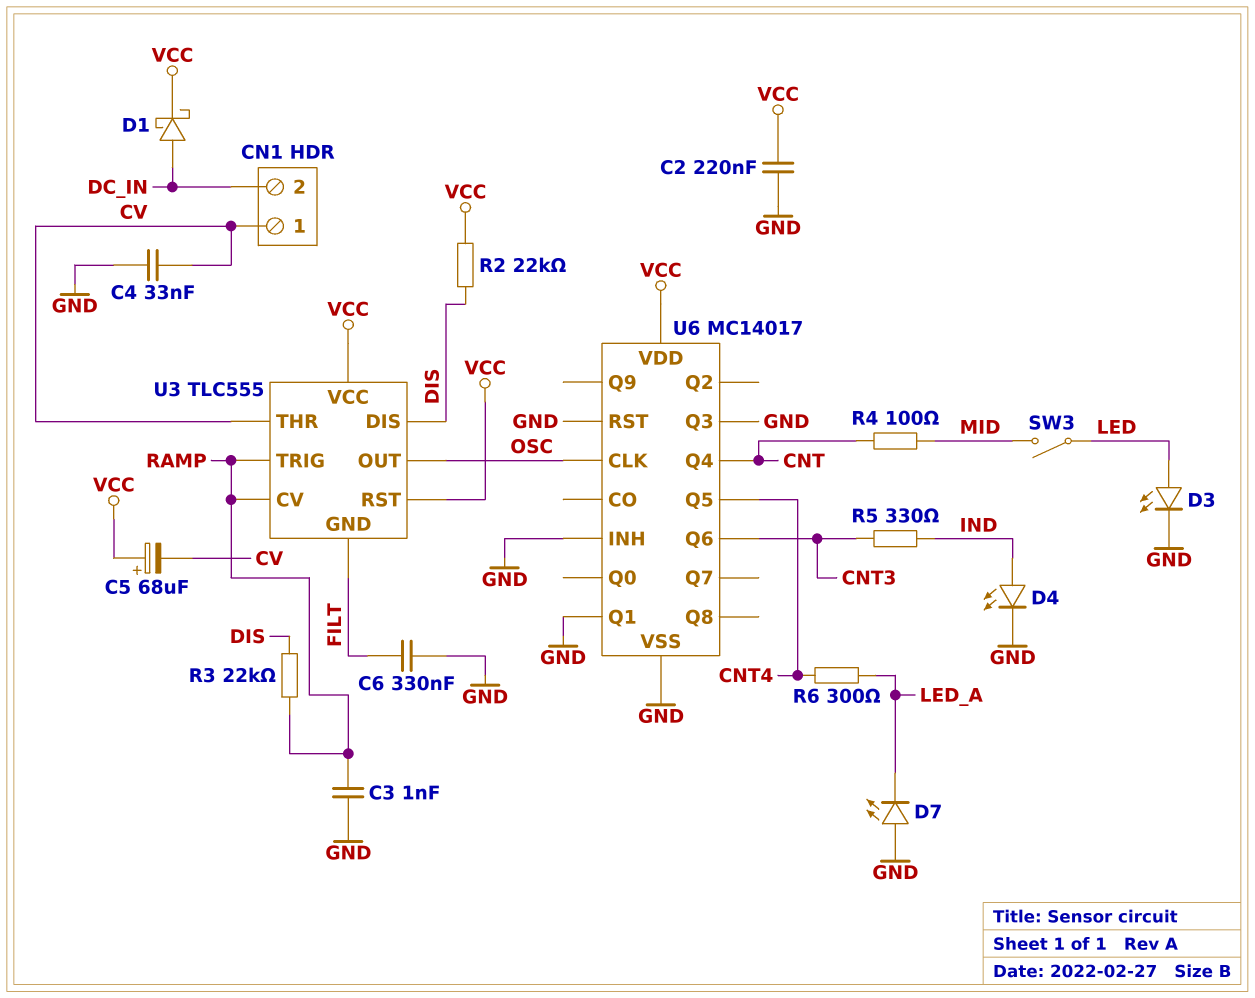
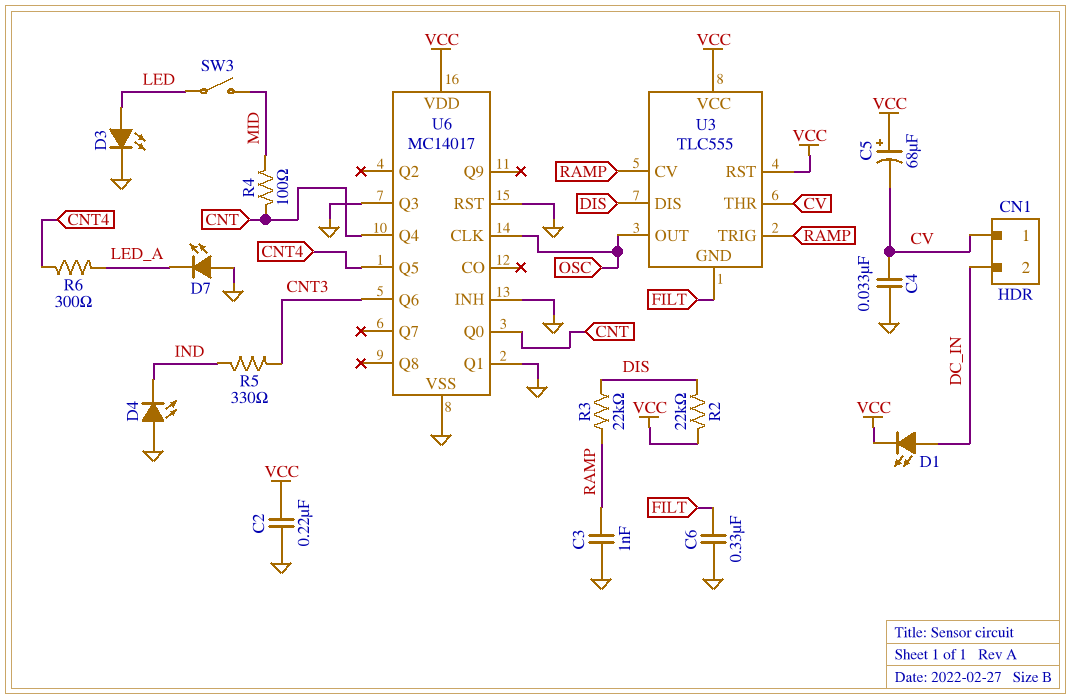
D1: schottky (A DC_IN, K VCC) -> LED (A DC_IN, K VCC)
D4: LED (A IND, K GND) -> LED (A GND, K IND)
U6 pin Q0: none -> CNT

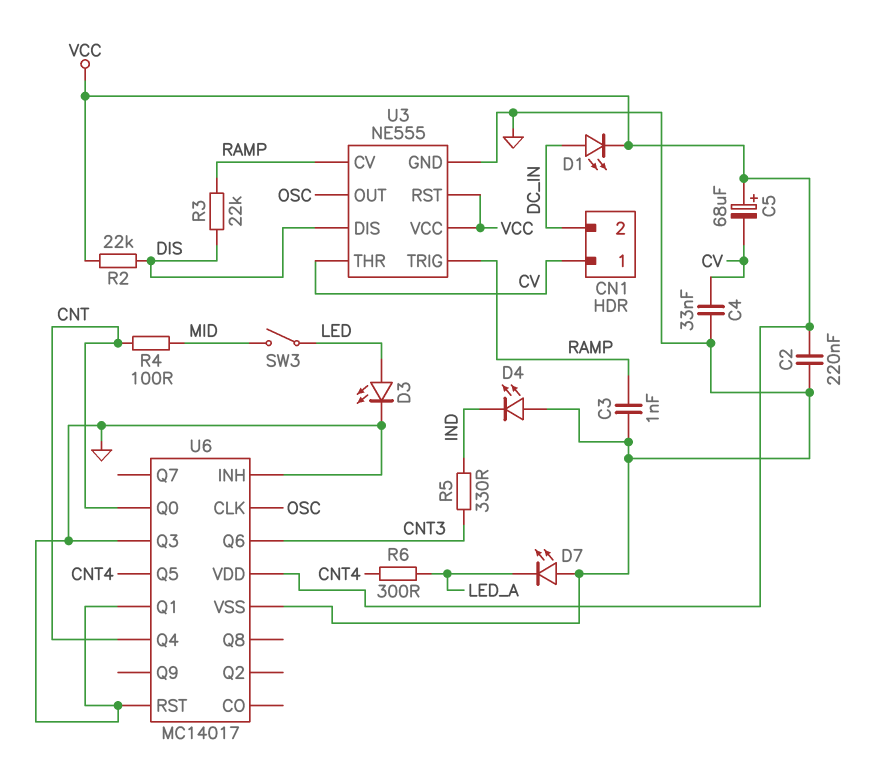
C6: 330nF (FILT, GND) -> none
U3: TLC555 -> NE555
U3 pin GND: FILT -> GND

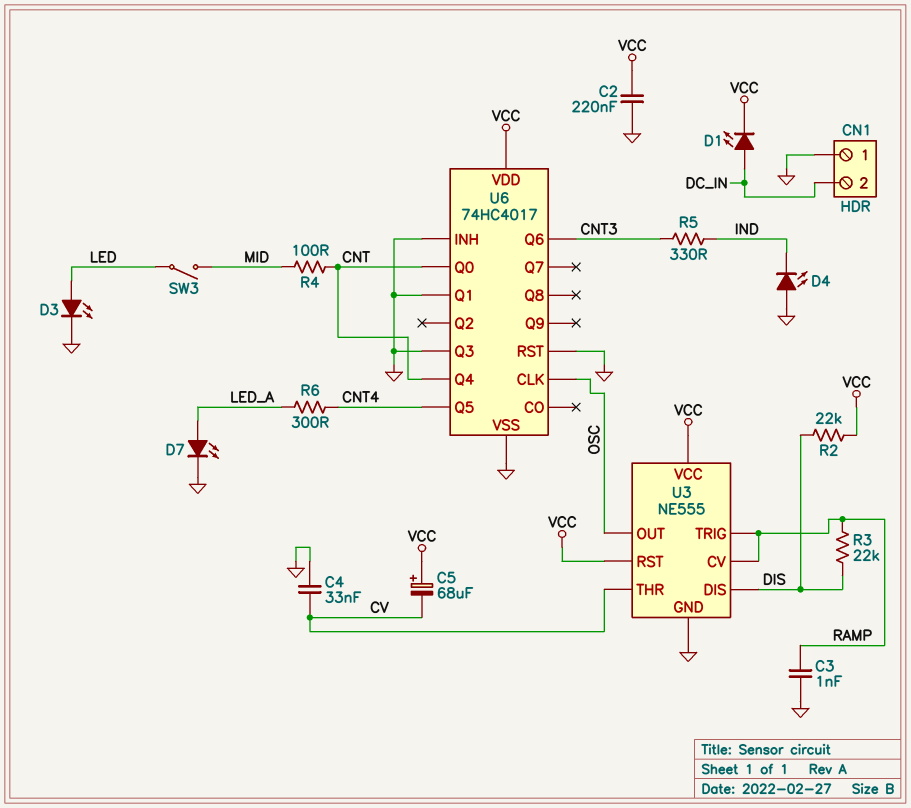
CN1 pin 1: CV -> GND
D7: LED (A GND, K LED_A) -> LED (A LED_A, K GND)
U6: MC14017 -> 74HC4017

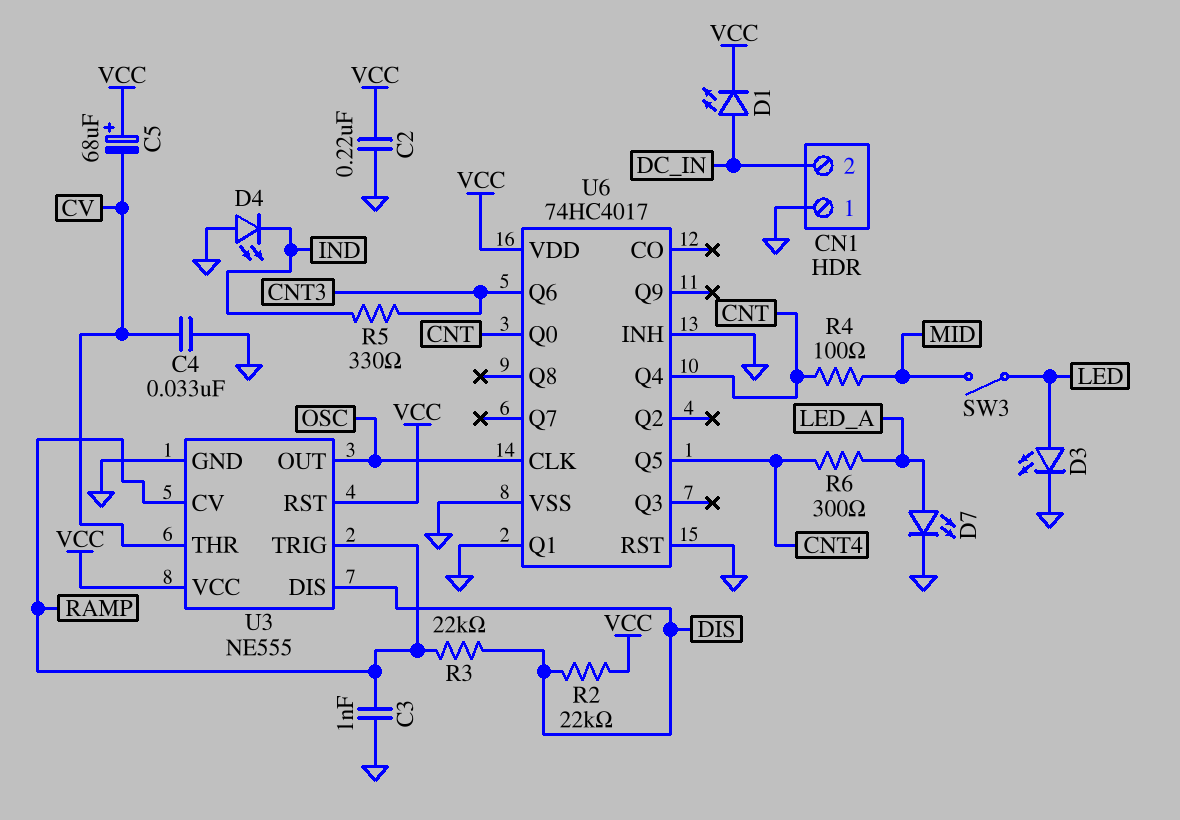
U6 pin Q3: GND -> none

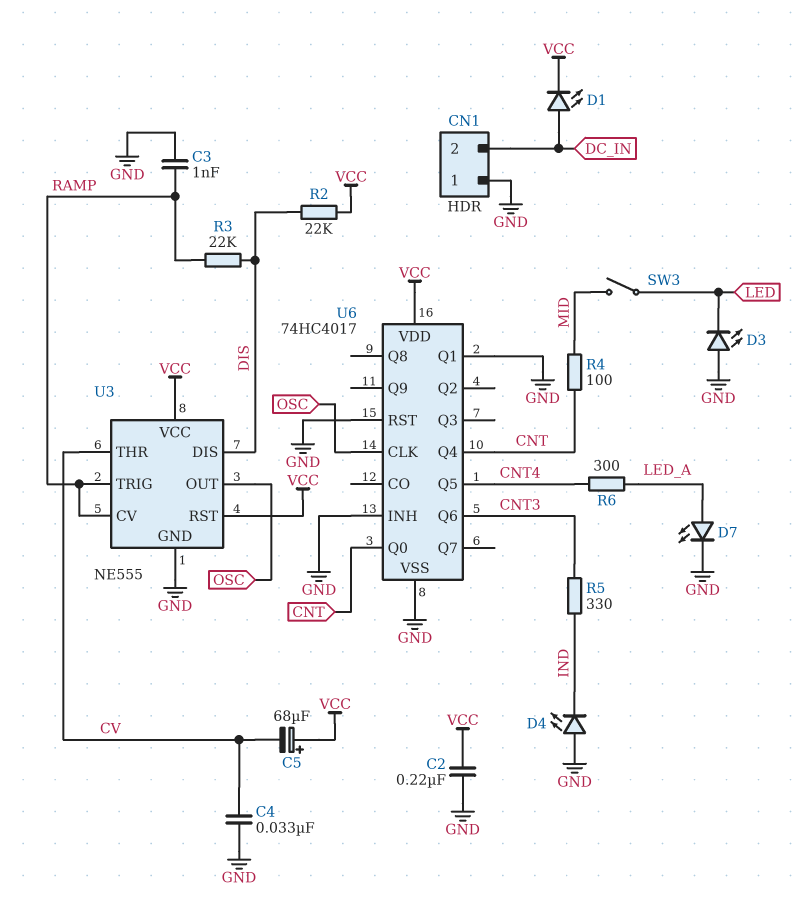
D3: LED (A LED, K GND) -> LED (A GND, K LED)

